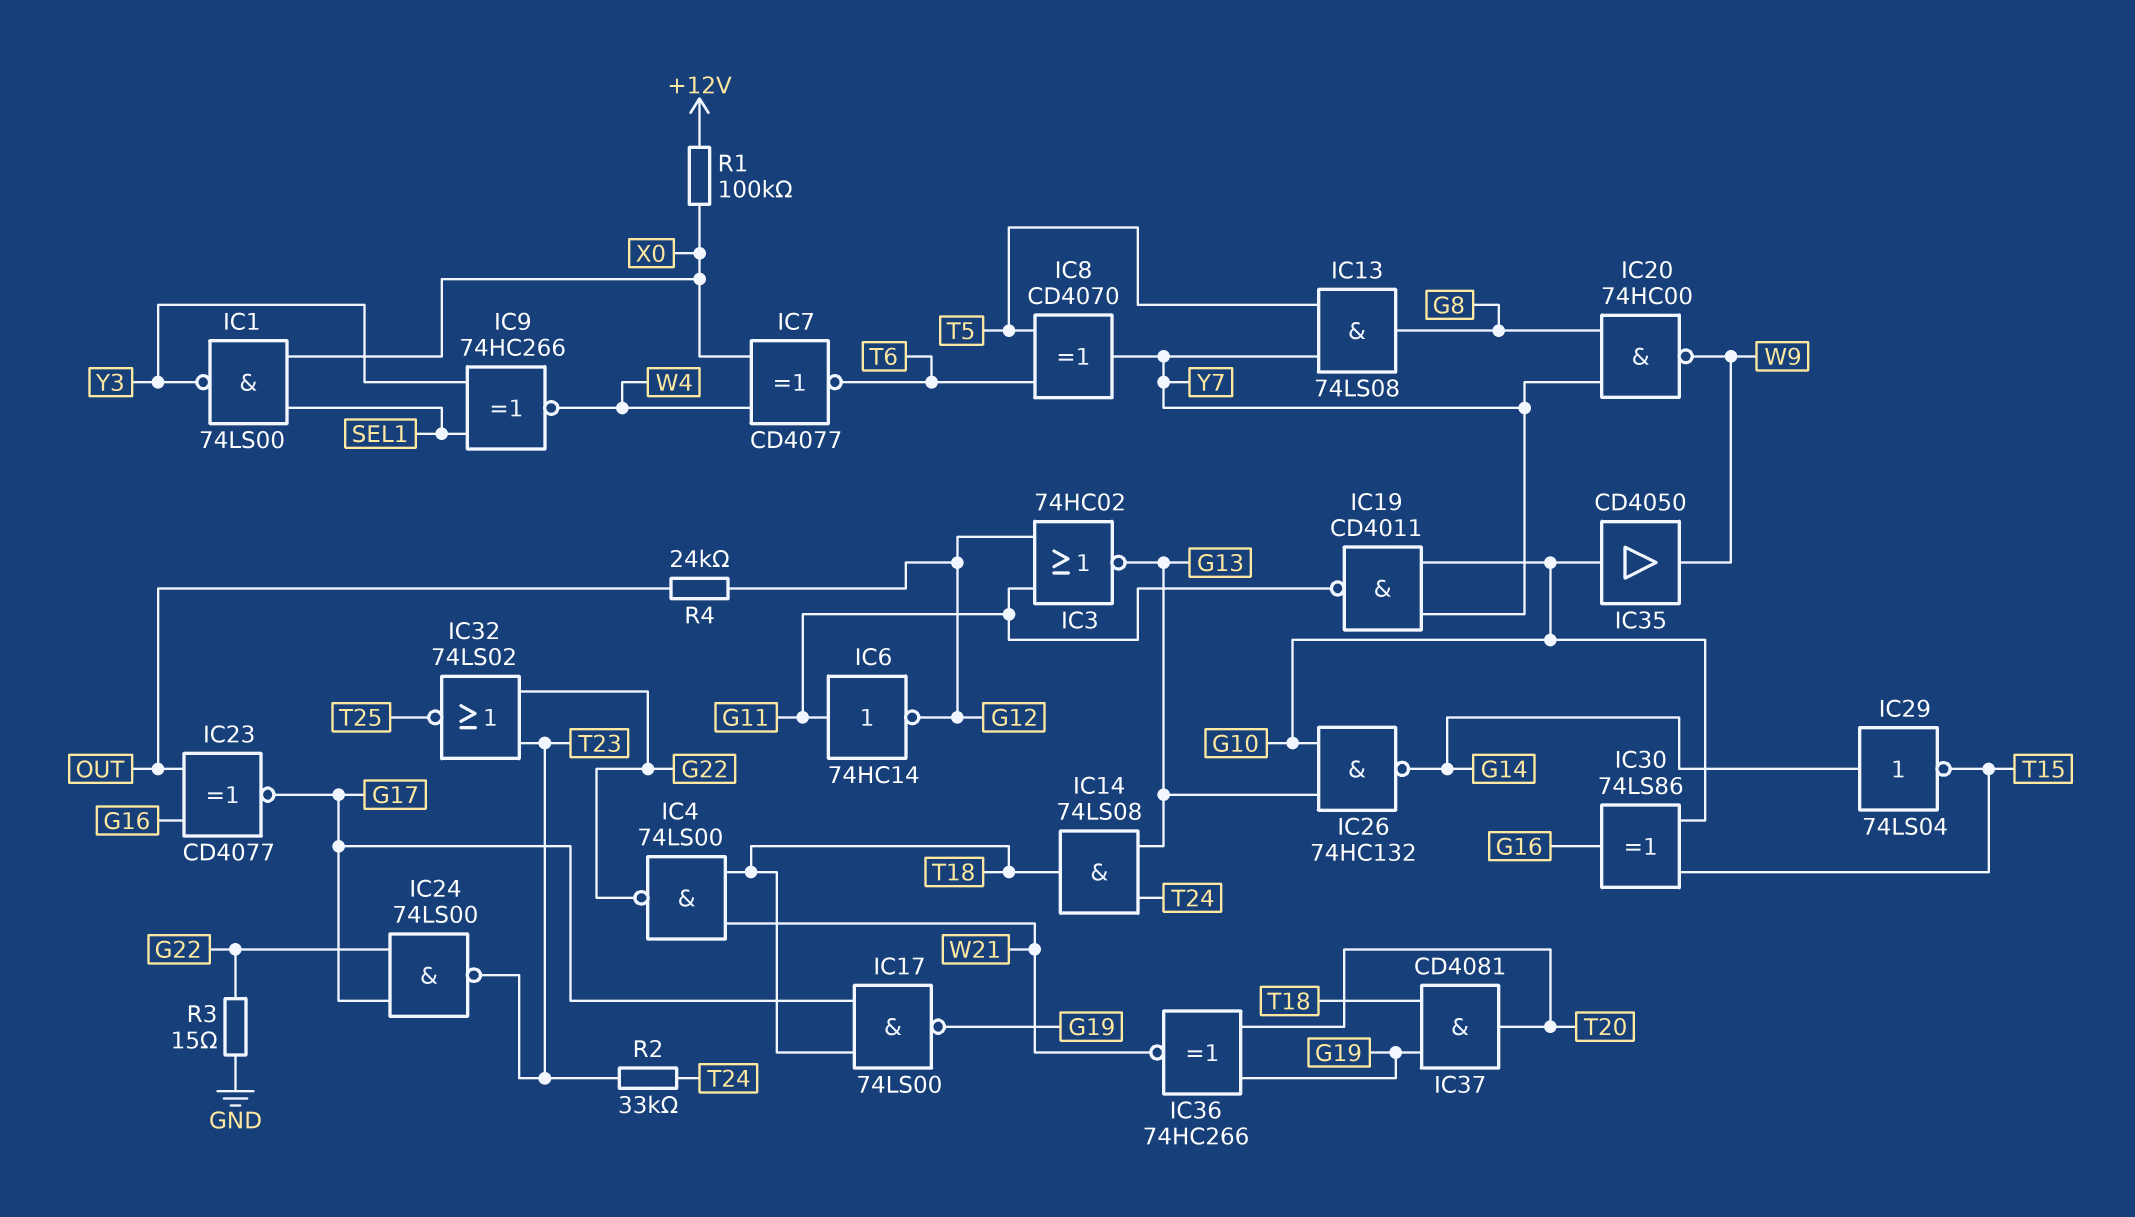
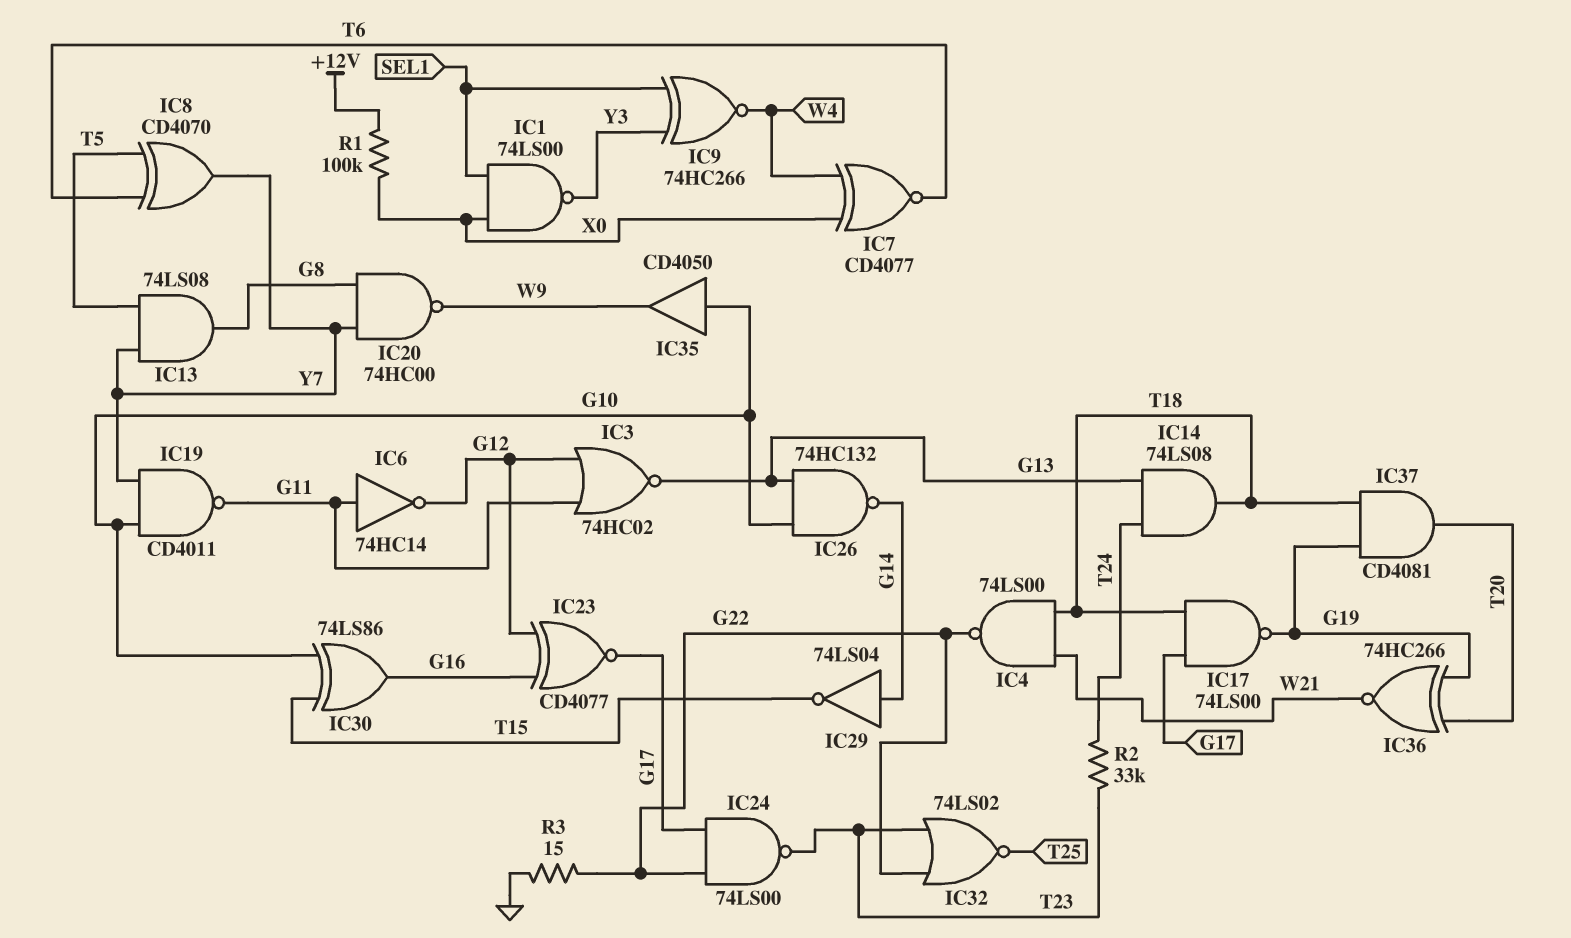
IC23: XNOR CD4077 (in G16, in OUT, out G17) -> XNOR CD4077 (in G12, in G16, out G17)
R4: 24k (G12, OUT) -> none

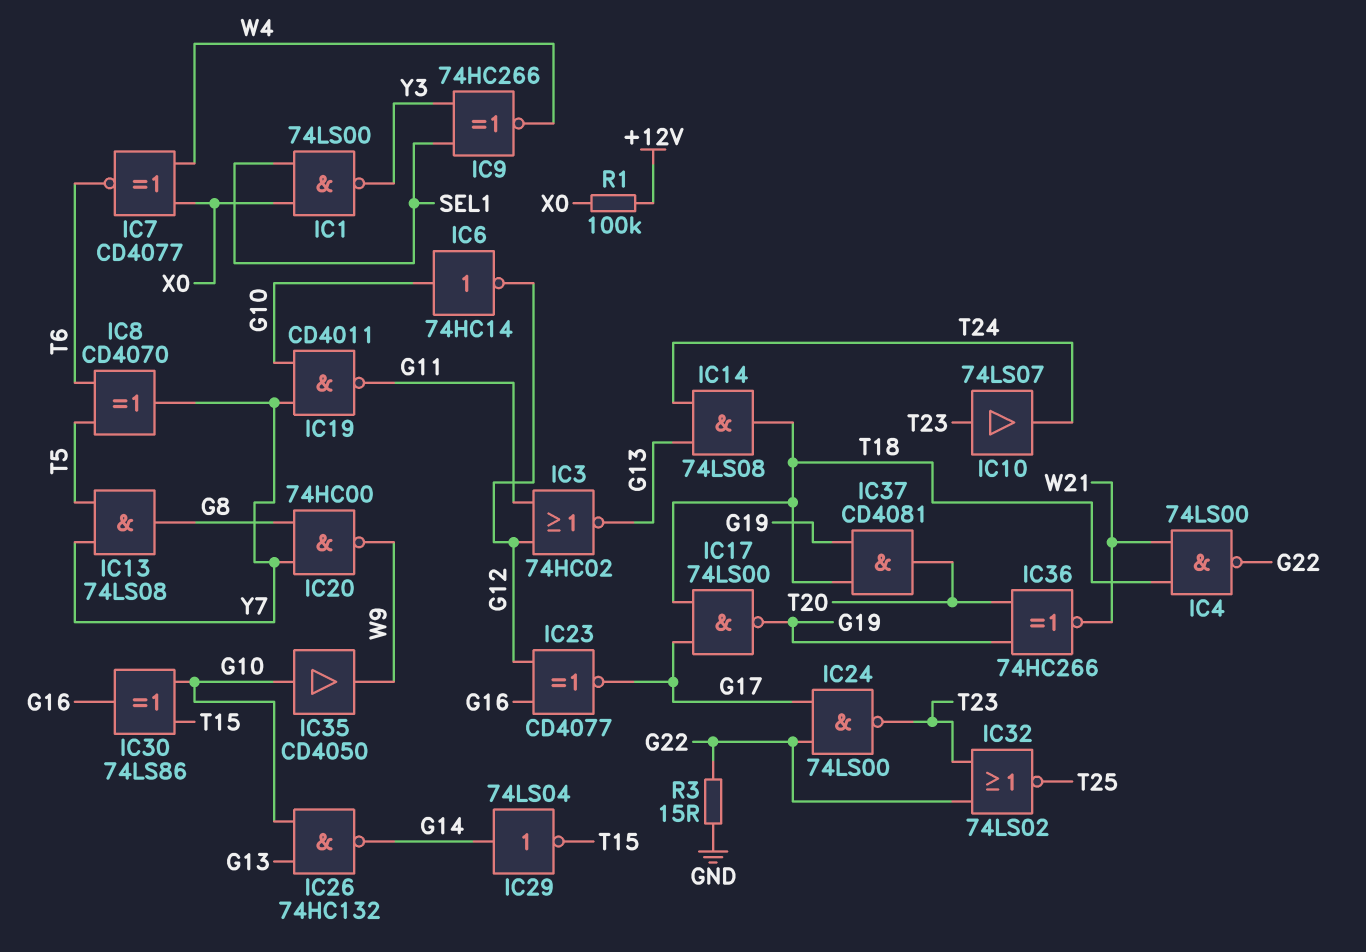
IC6: NOT 74HC14 (in G11, out G12) -> NOT 74HC14 (in G10, out G12)
IC10: none -> buffer 74LS07 (in T23, out T24)
R2: 33k (T23, T24) -> none

